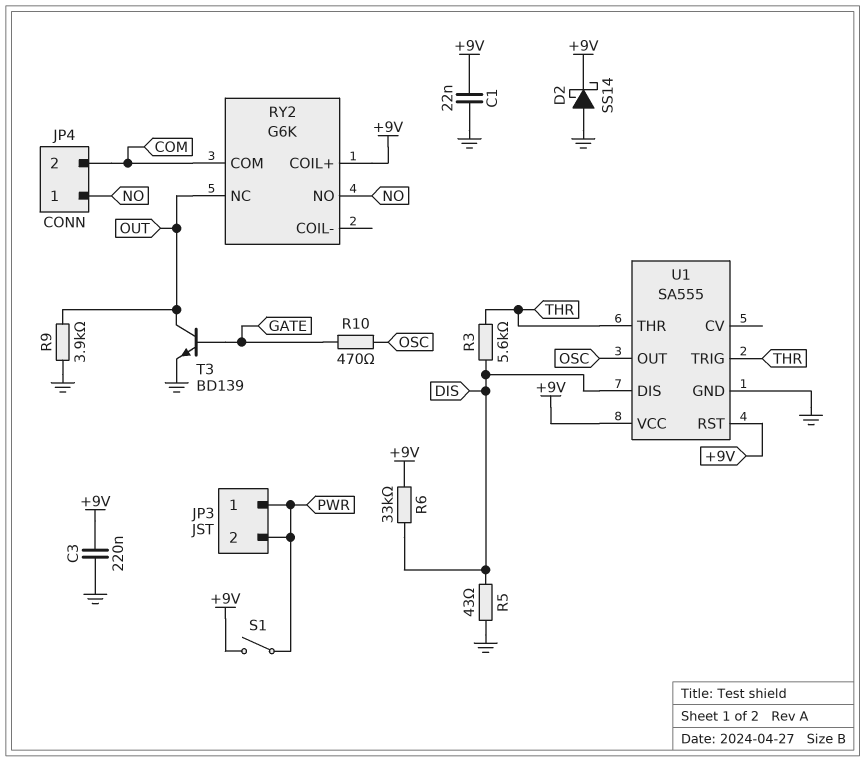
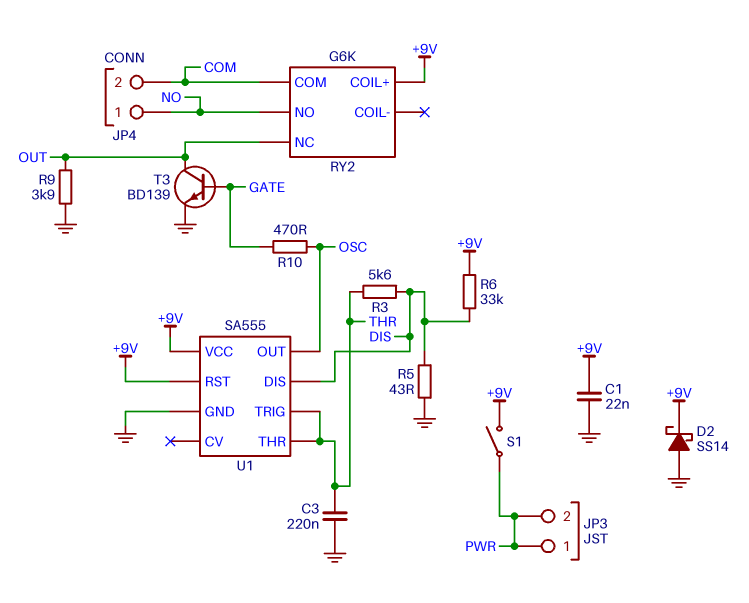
C3: 220nF (+9V, GND) -> 220nF (GND, THR)

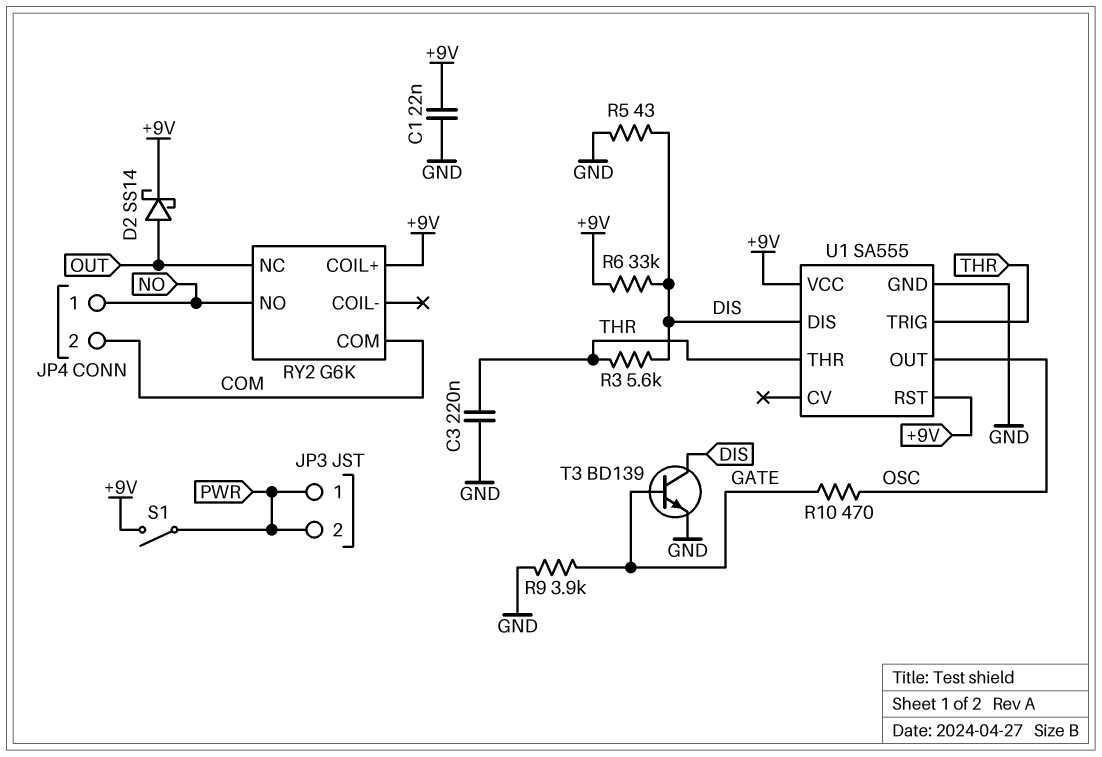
D2: schottky SS14 (A GND, K +9V) -> schottky SS14 (A OUT, K +9V)
R9: 3.9k (GND, OUT) -> 3.9k (GATE, GND)
T3: NPN BD139 (B GATE, C OUT, E GND) -> NPN BD139 (B GATE, C DIS, E GND)

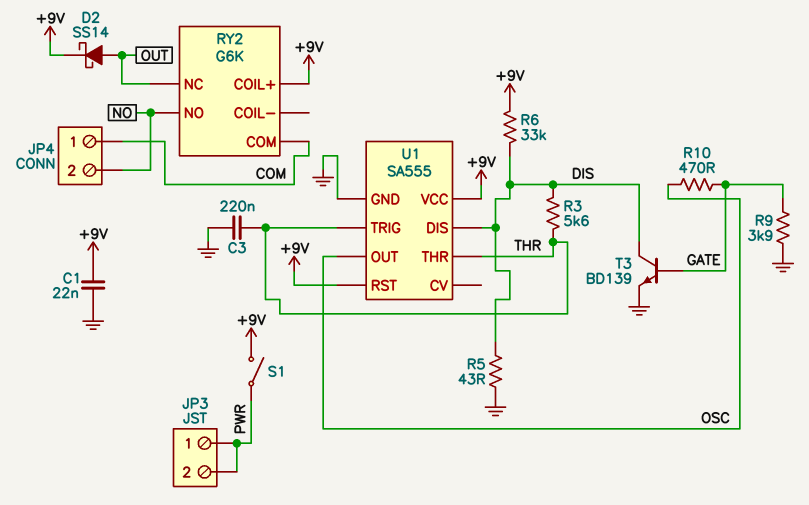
JP4 pin 1: NO -> COM
JP4 pin 2: COM -> NO

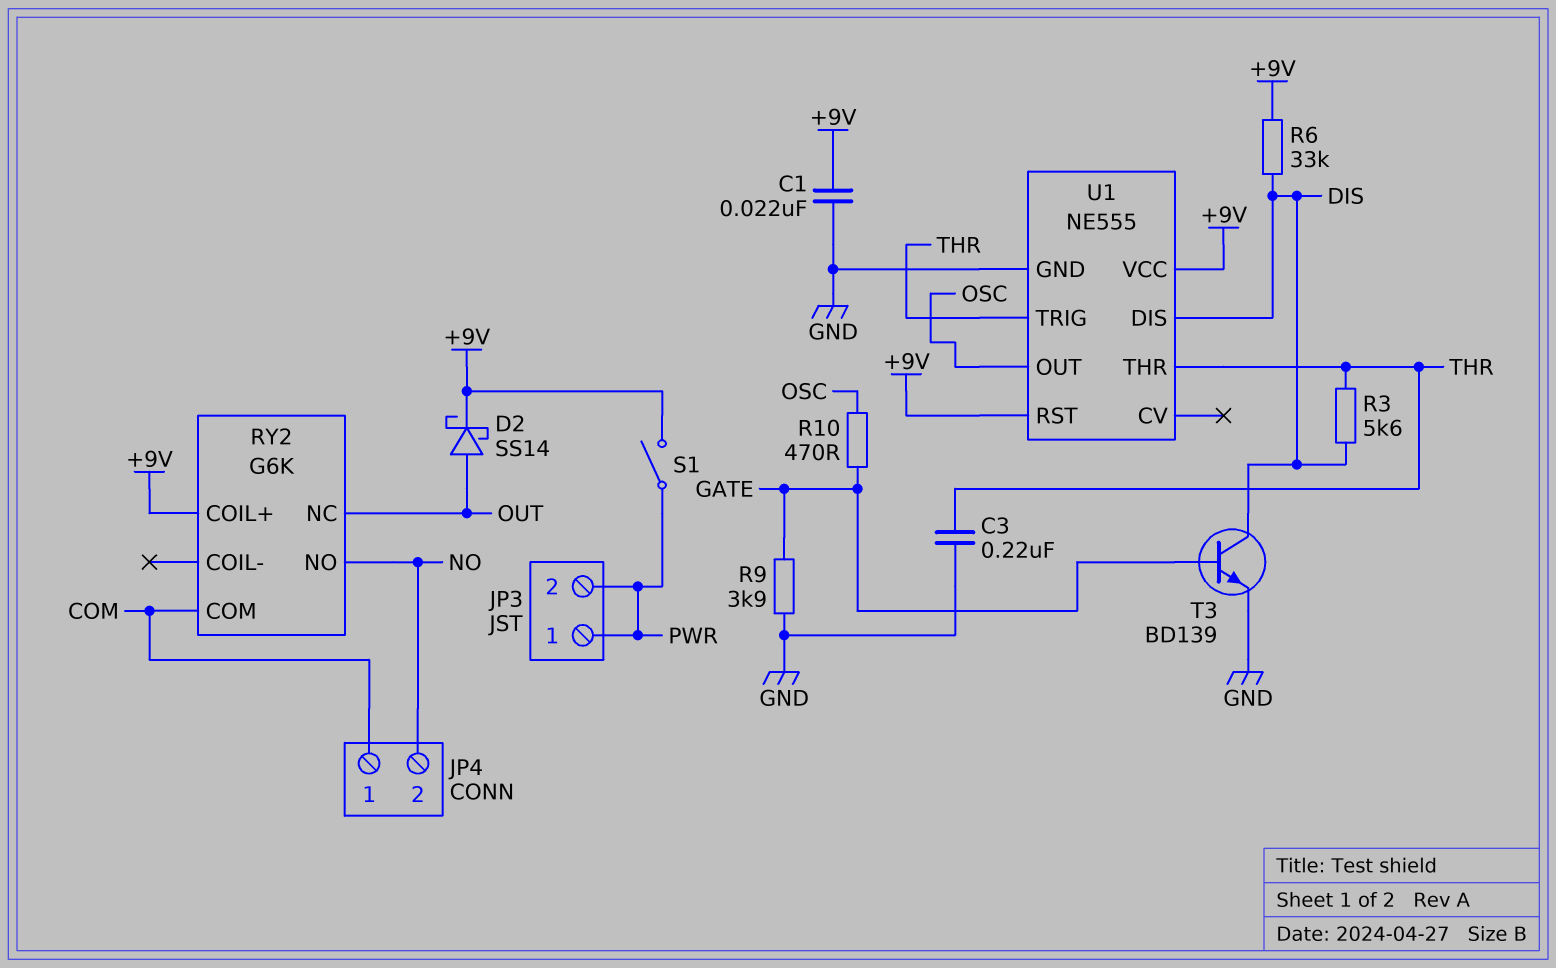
R5: 43 (DIS, GND) -> none
U1: SA555 -> NE555

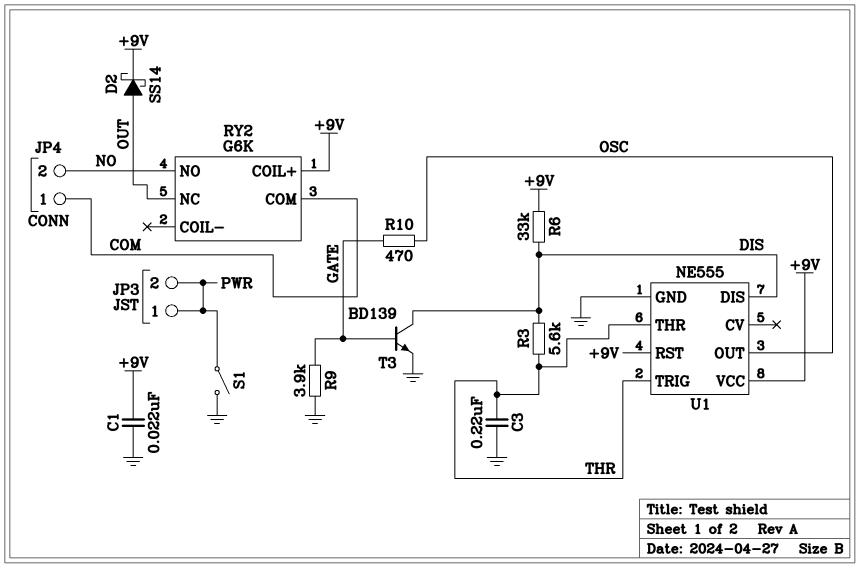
S1: switch (+9V, PWR) -> switch (GND, PWR)

